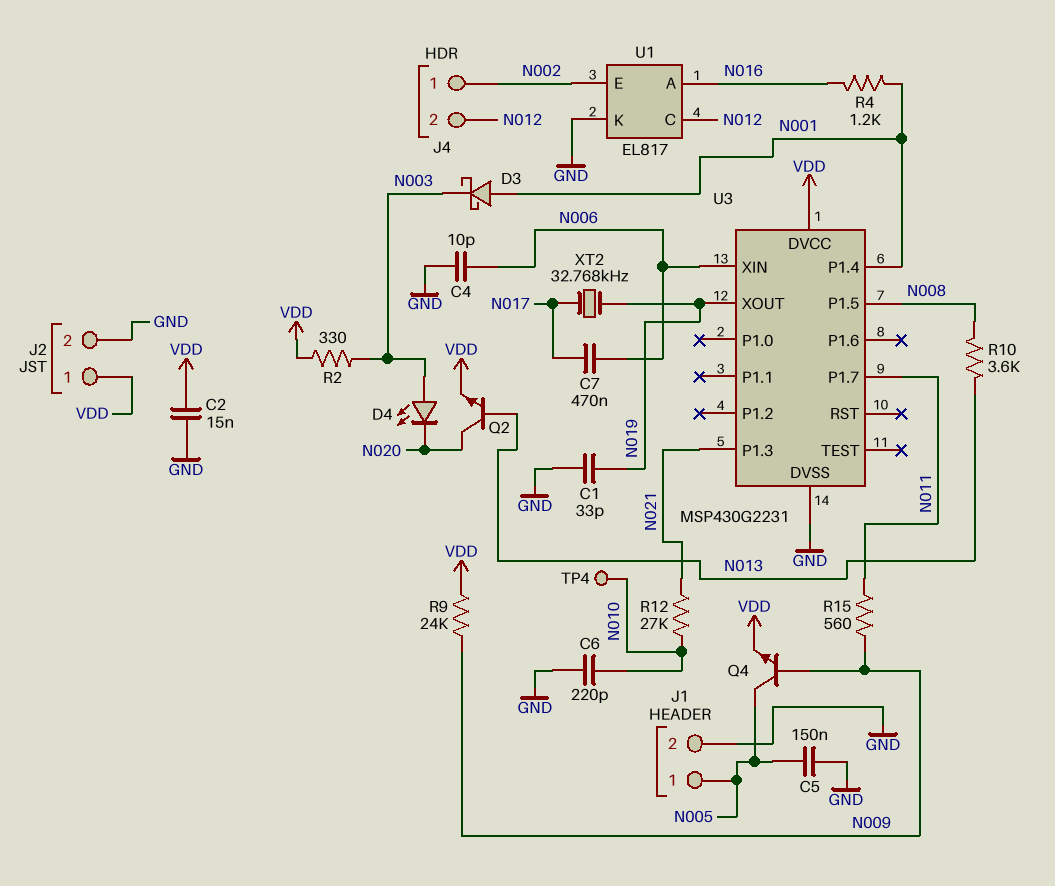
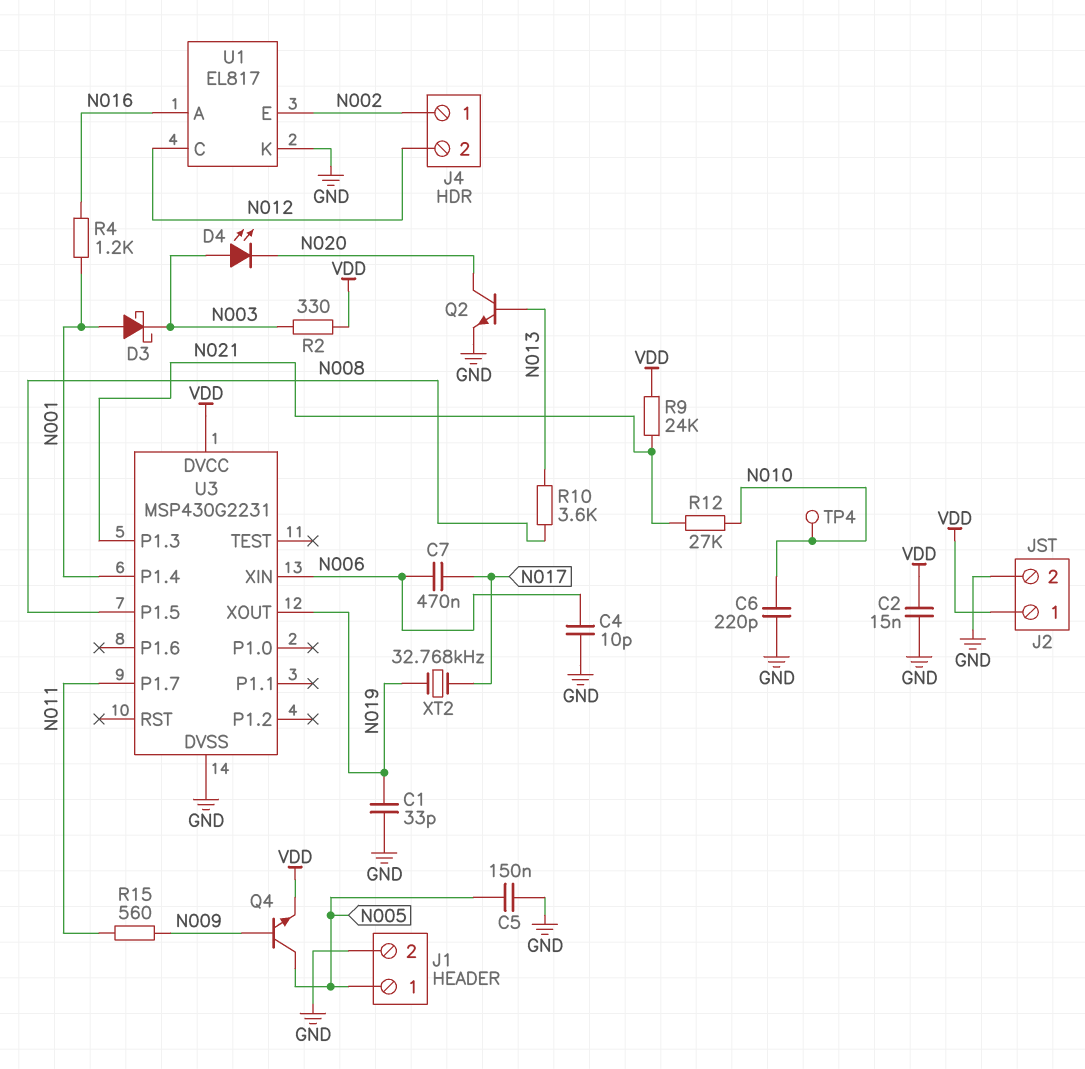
Q2: NPN (B N013, C N020, E VDD) -> NPN (B N013, C N020, E GND)
R9: 24k (N009, VDD) -> 24k (N021, VDD)

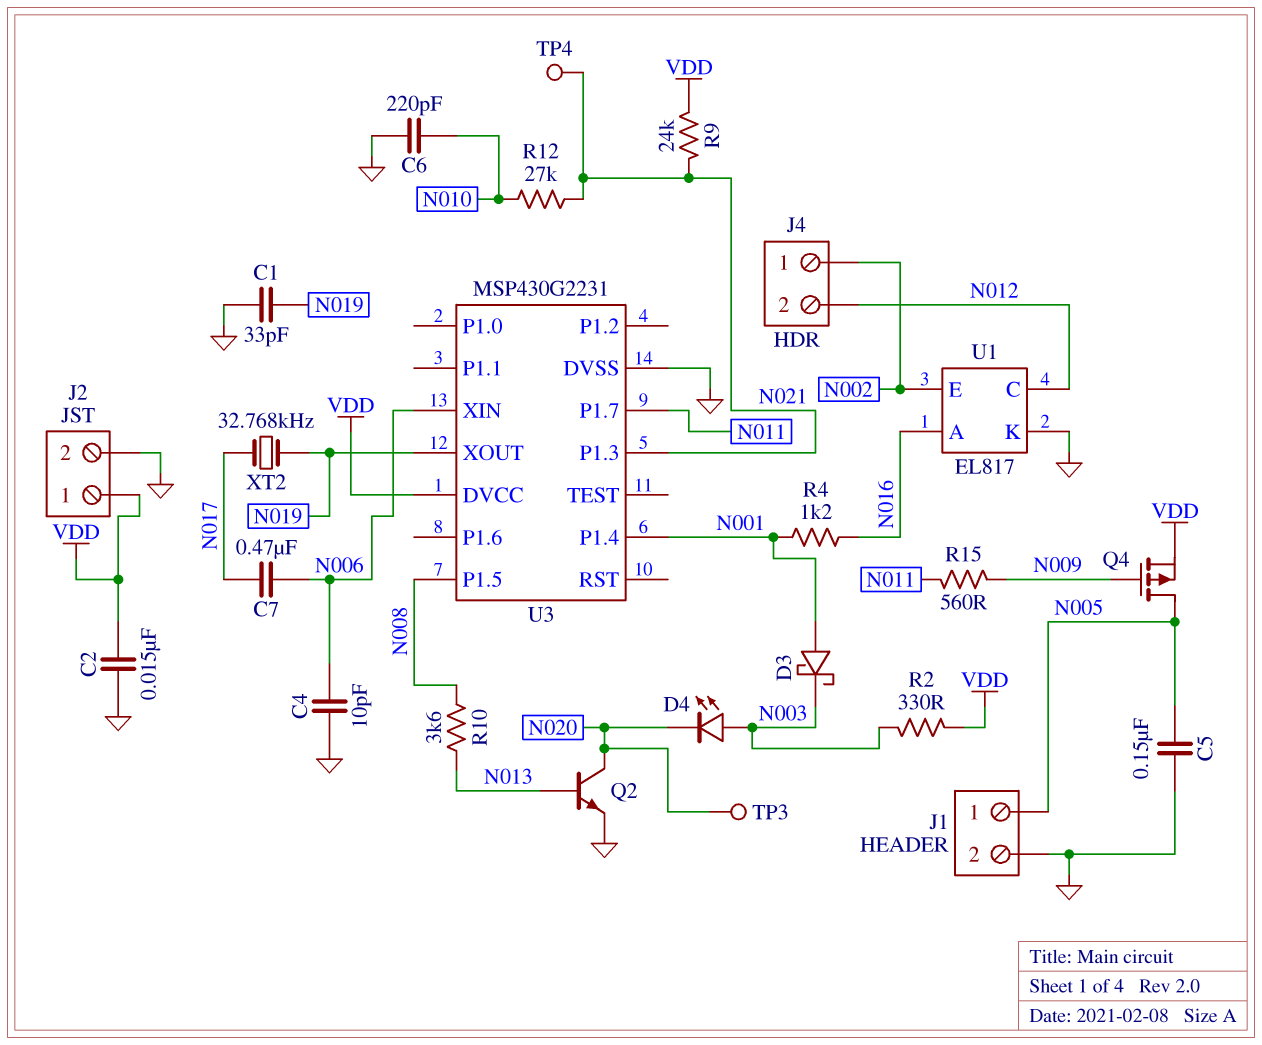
Q4: NPN (B N009, C N005, E VDD) -> PMOS (G N009, D N005, S VDD)
TP3: none -> test point (N020)
TP4: test point (N010) -> test point (N021)

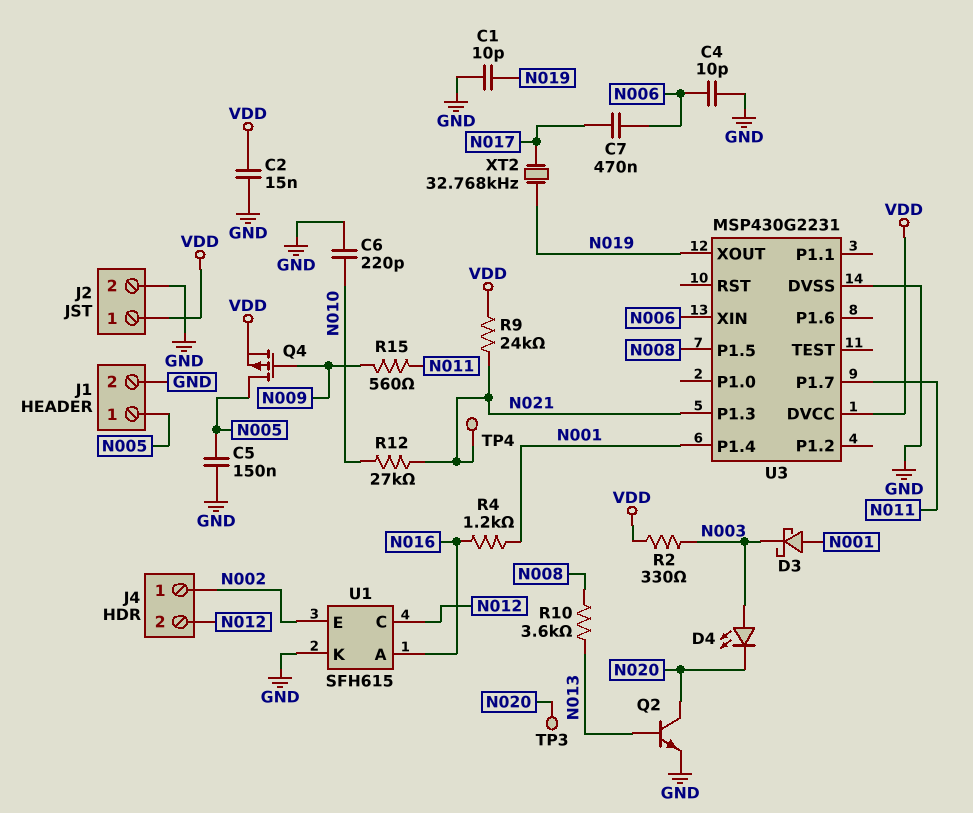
C1: 33pF (GND, N019) -> 10pF (GND, N019)
U1: EL817 -> SFH615

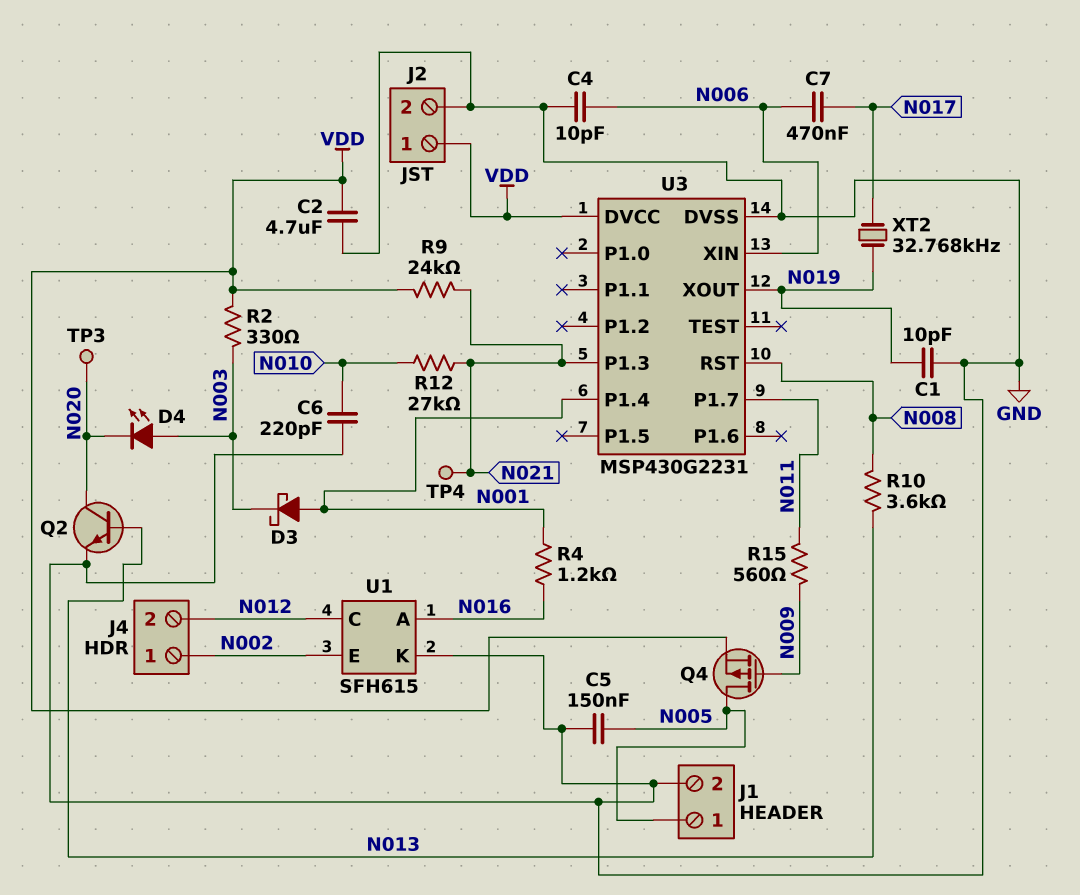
C2: 15nF (GND, VDD) -> 4.7uF (GND, VDD)
U3 pin P1.5: N008 -> none
U3 pin RST: none -> N008

